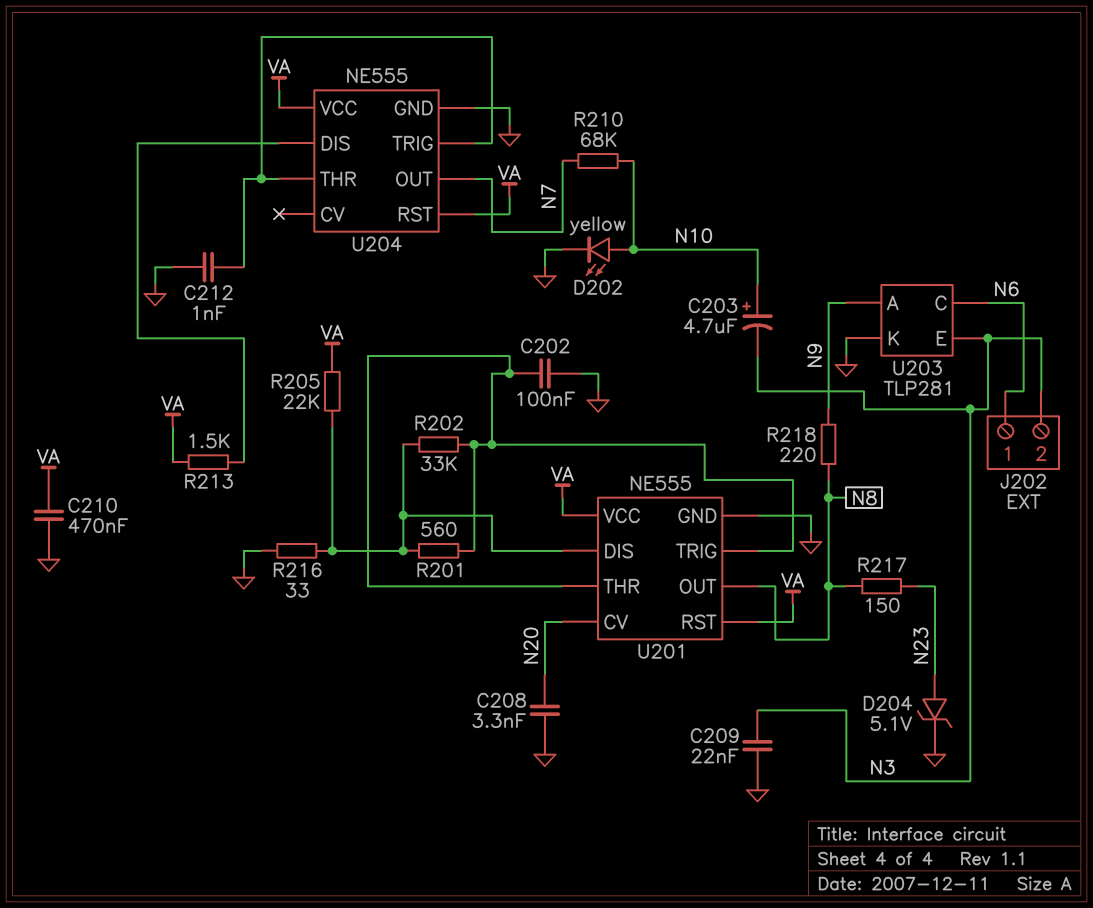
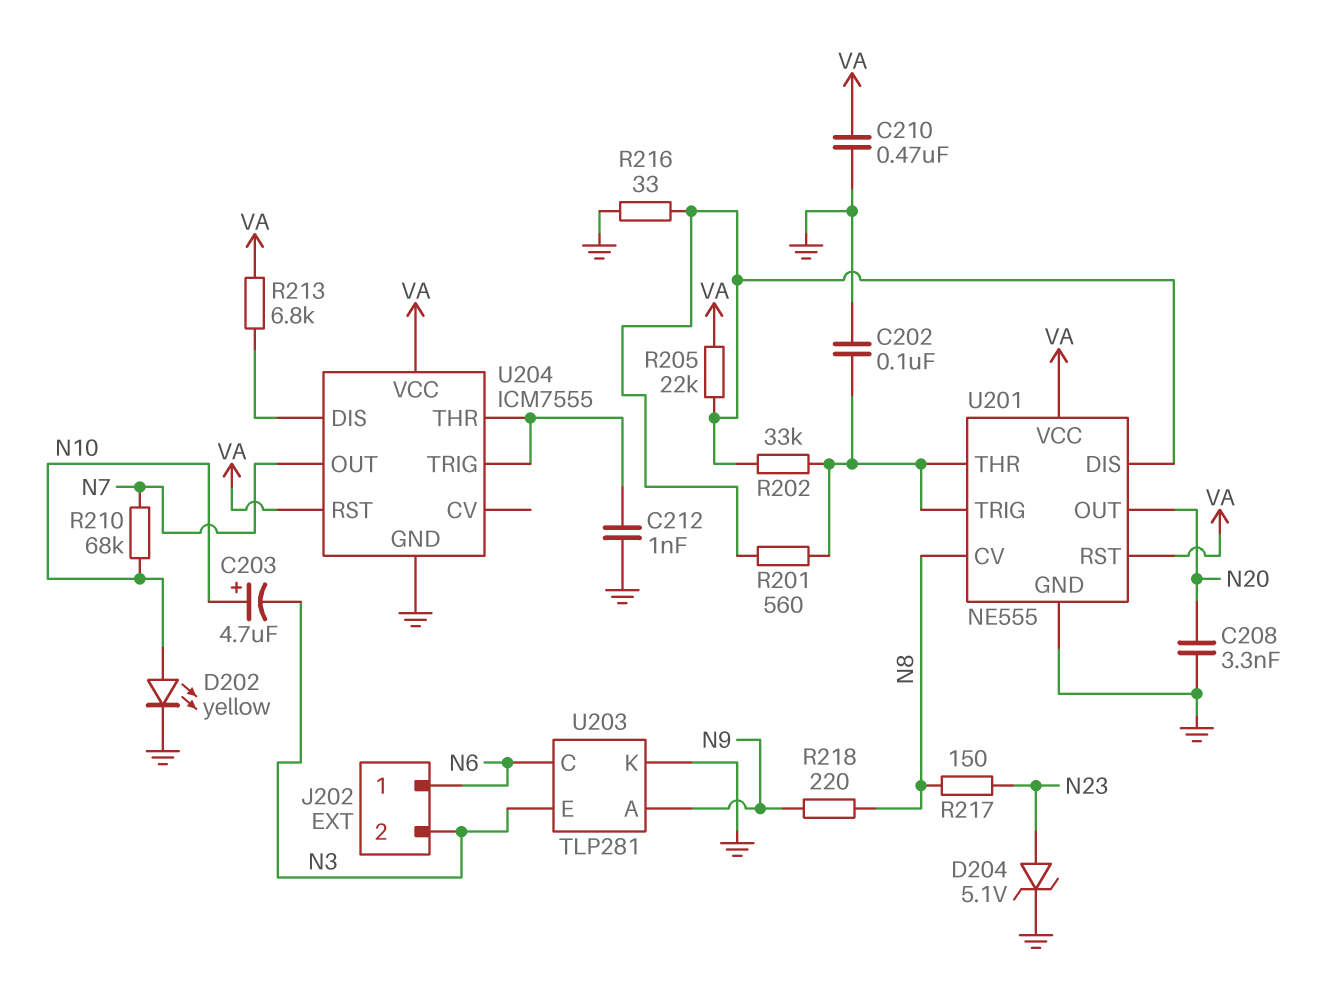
C209: 22nF (GND, N3) -> none
R213: 1.5k (U204/DIS, VA) -> 6.8k (U204/DIS, VA)
U201 pin CV: N20 -> N8
U201 pin OUT: N8 -> N20
U204: NE555 -> ICM7555

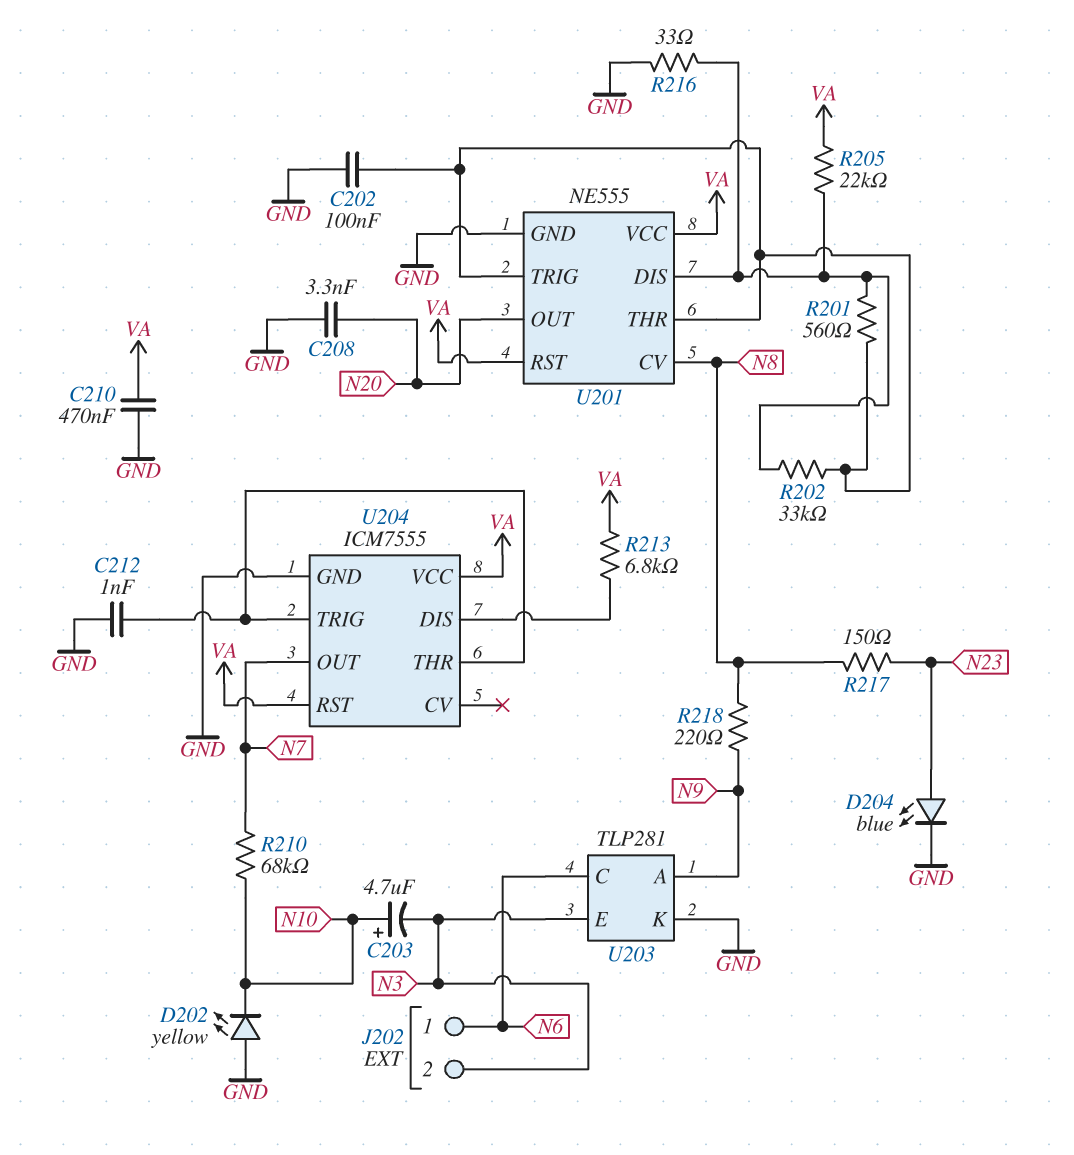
D202: LED yellow (A N10, K GND) -> LED yellow (A GND, K N10)
D204: zener 5.1V (A N23, K GND) -> LED blue (A N23, K GND)

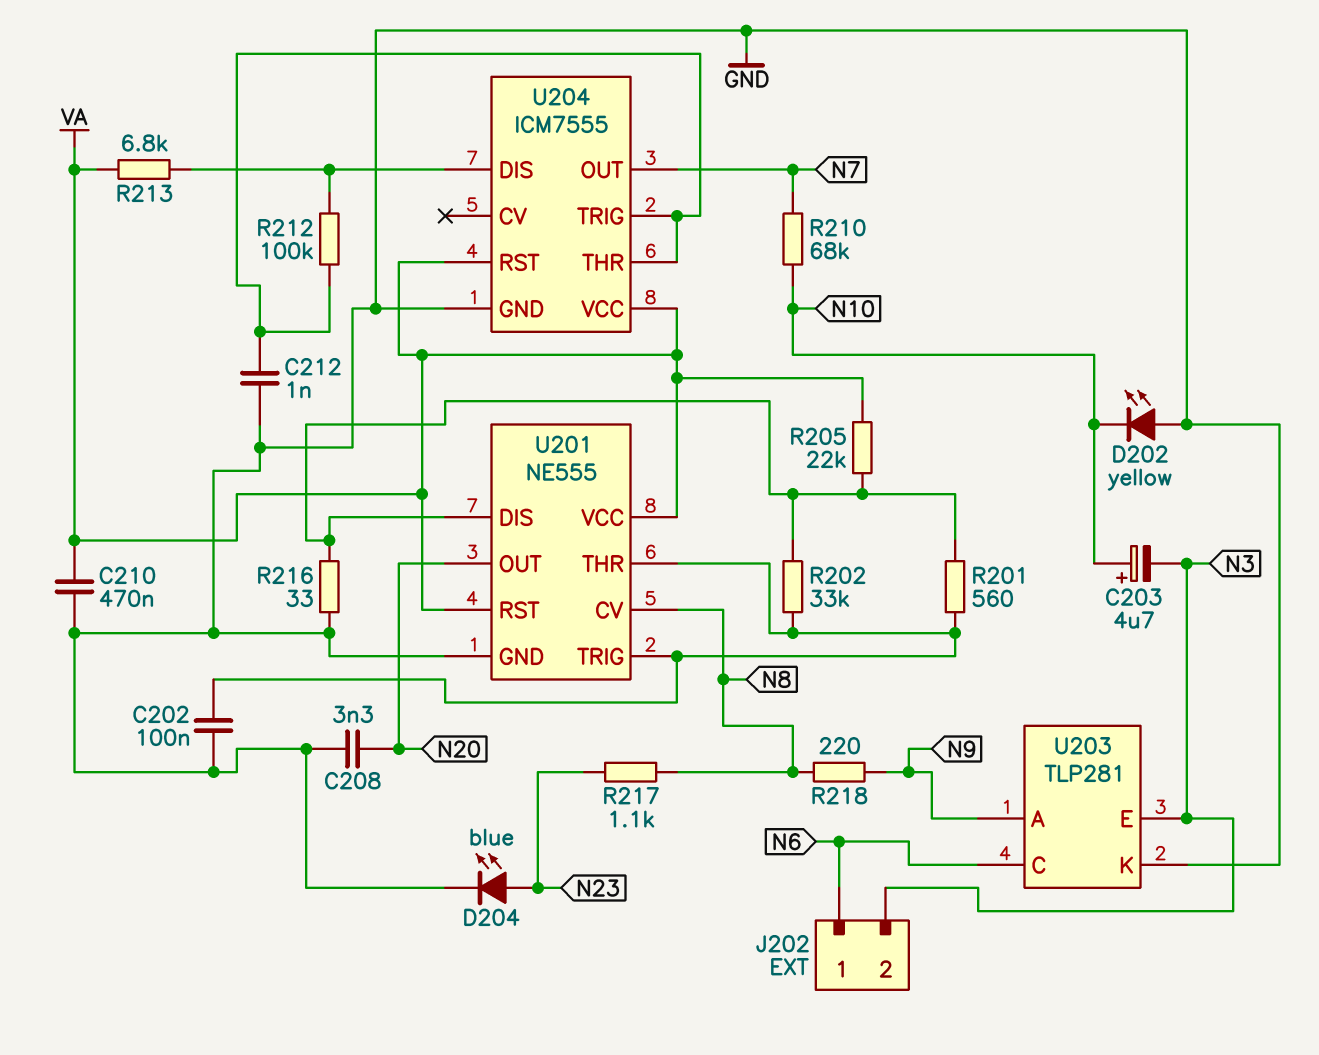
R212: none -> 100k (U204/DIS, U204/THR)
R217: 150 (N8, N23) -> 1.1k (N8, N23)

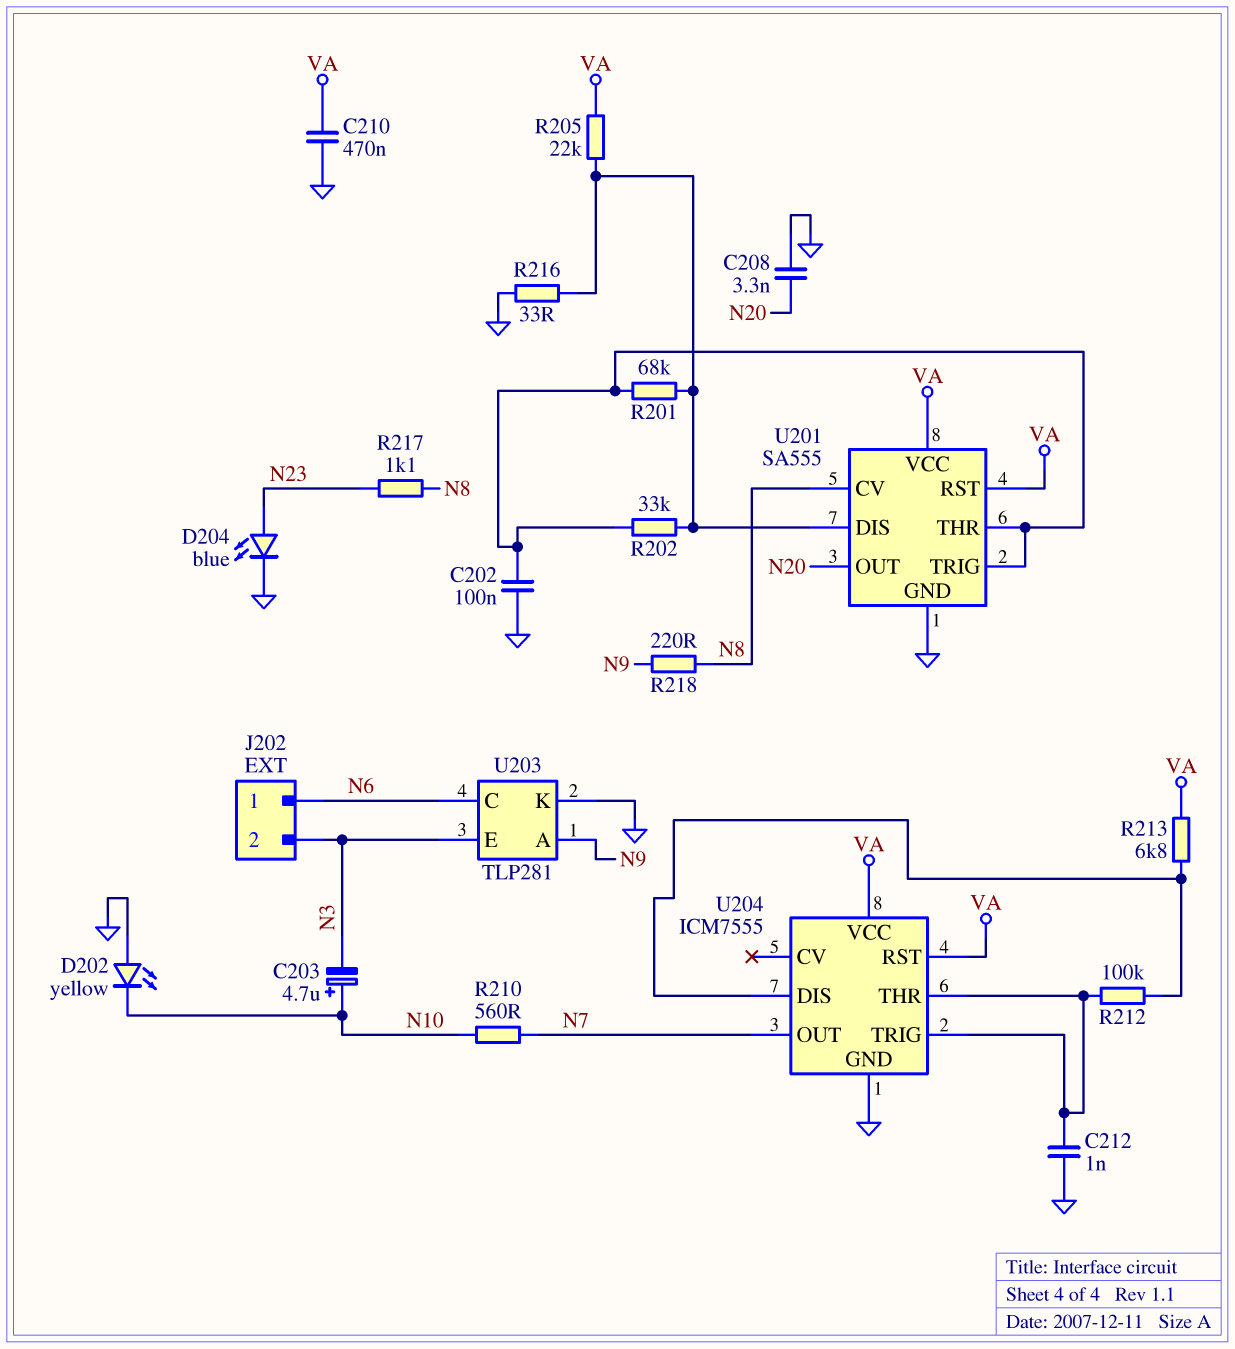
R201: 560 (U201/DIS, U201/THR) -> 68k (U201/DIS, U201/THR)
R210: 68k (N7, N10) -> 560 (N7, N10)
U201: NE555 -> SA555

